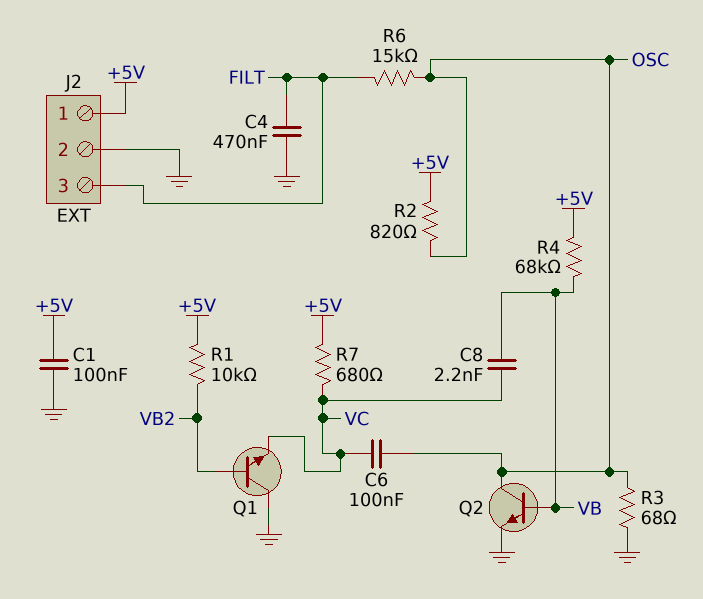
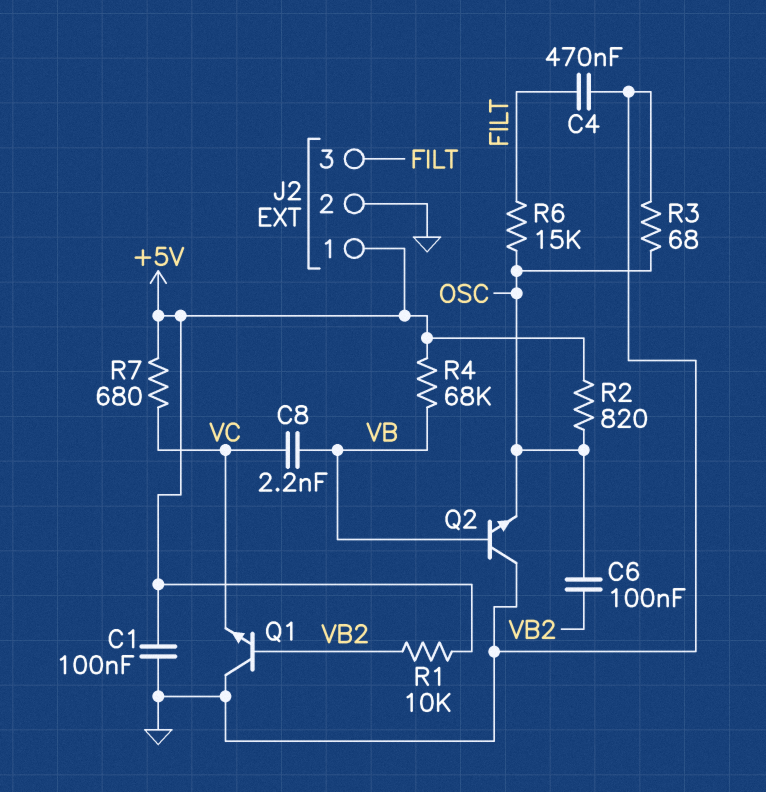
C6: 100nF (OSC, VC) -> 100nF (OSC, VB2)
Q2: NPN (B VB, C OSC, E GND) -> NPN (B VB, C GND, E OSC)

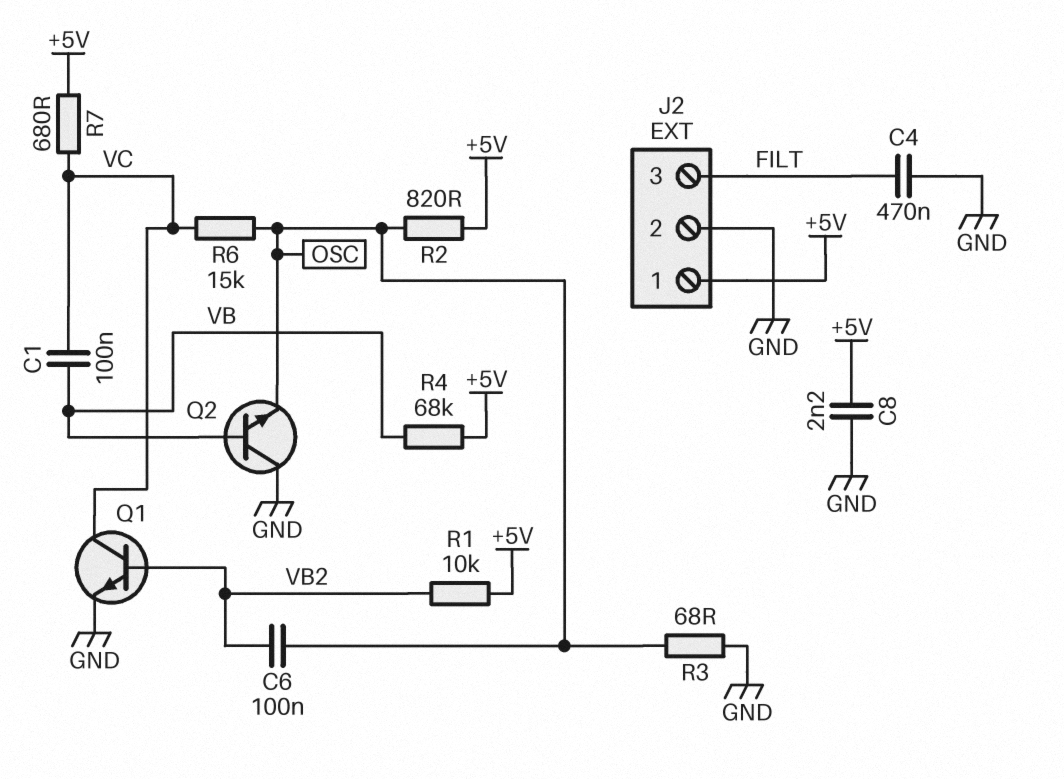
C1: 100nF (+5V, GND) -> 100nF (VB, VC)
C8: 2.2nF (VB, VC) -> 2.2nF (+5V, GND)
Q1: NPN (B VB2, C GND, E VC) -> NPN (B VB2, C VC, E GND)
R6: 15k (FILT, OSC) -> 15k (OSC, VC)

